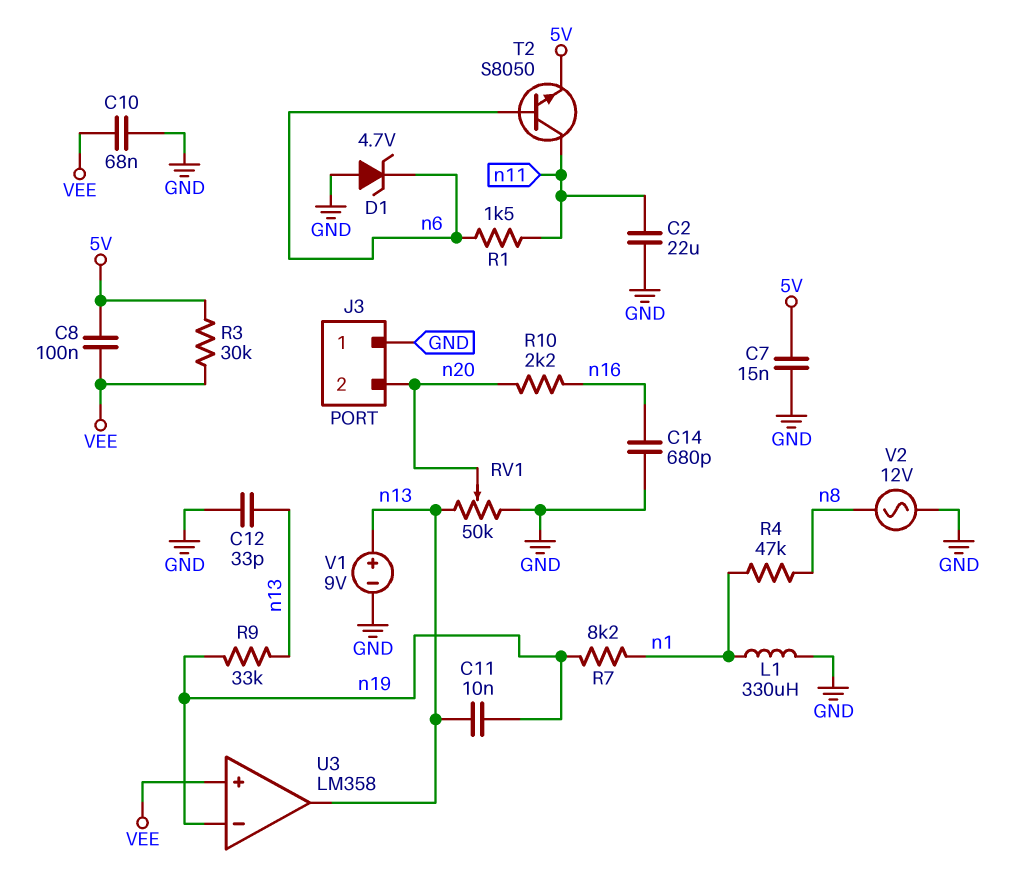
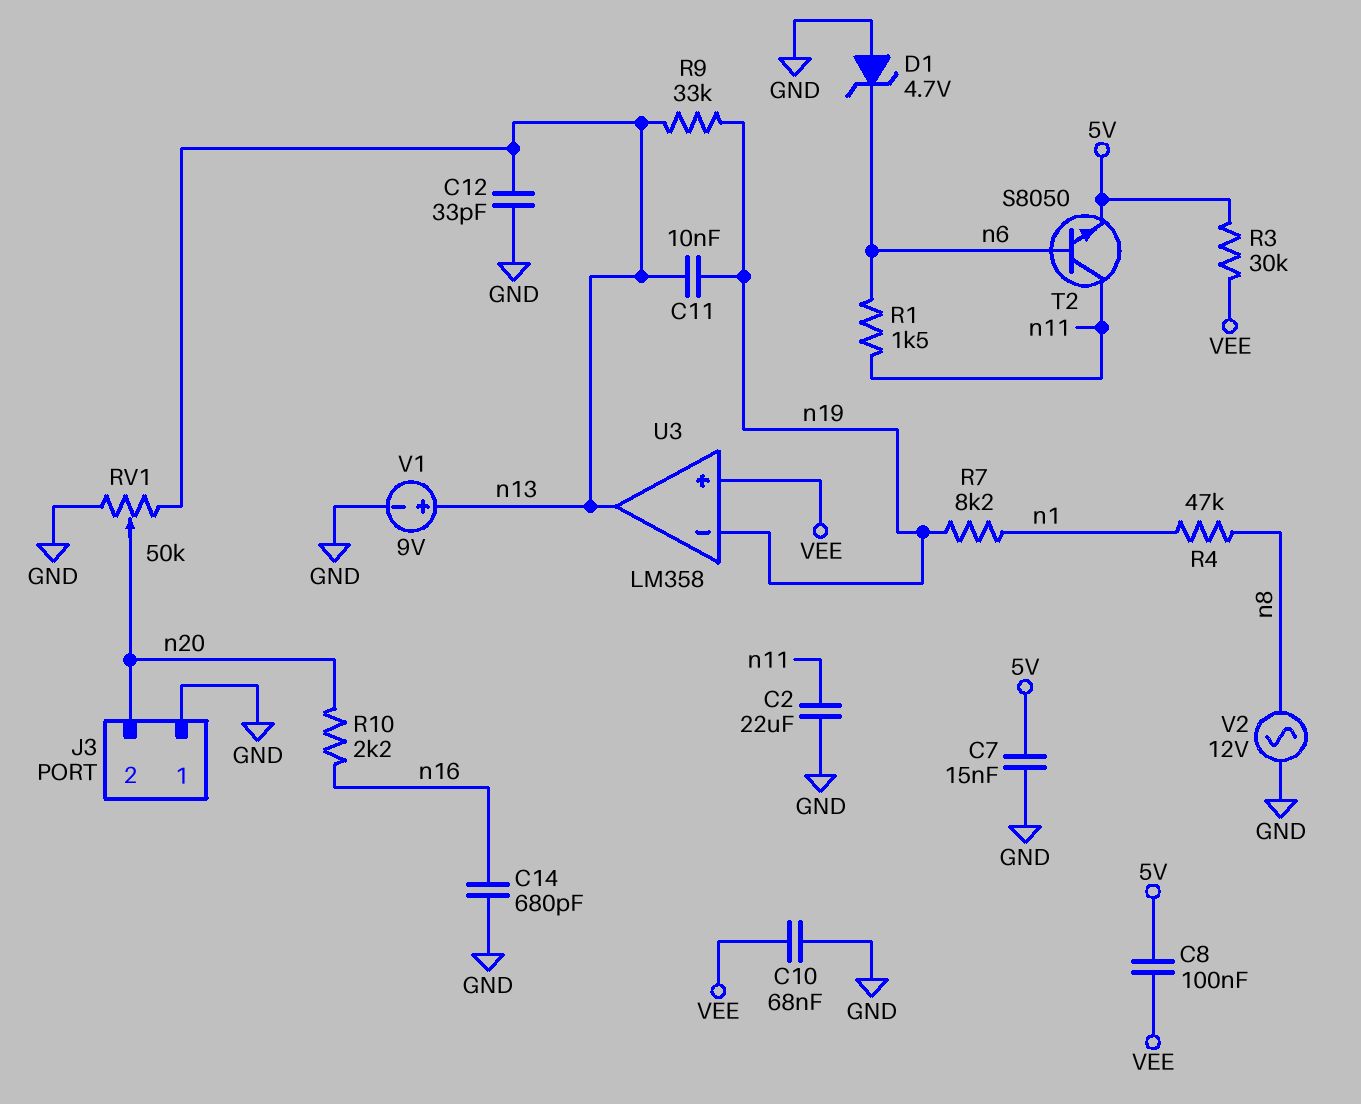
L1: 330uH (GND, n1) -> none

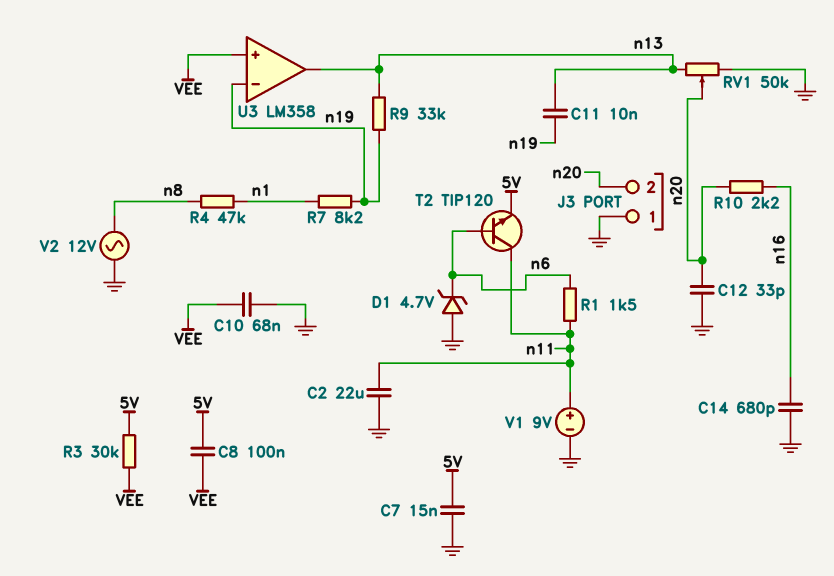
C12: 33pF (GND, n13) -> 33pF (GND, n20)
T2: NPN S8050 (B n6, C n11, E 5V) -> NPN TIP120 (B n6, C n11, E 5V)
V1: 9V (plus n13, minus GND) -> 9V (plus n11, minus GND)

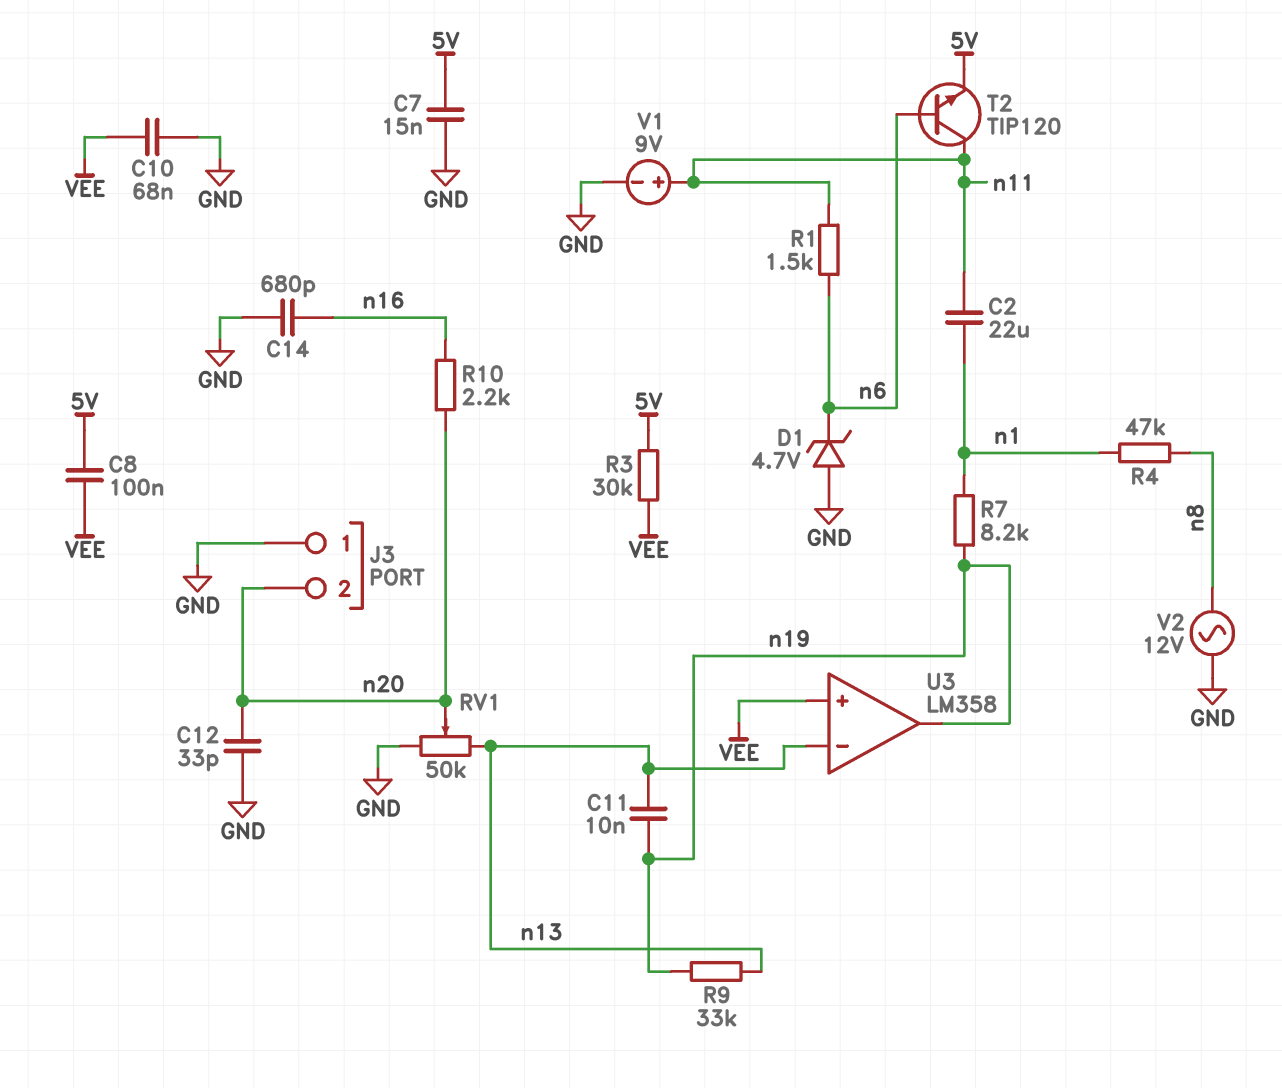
C2: 22uF (GND, n11) -> 22uF (n1, n11)
U3 pin in-: n19 -> n13
U3 pin out: n13 -> n19

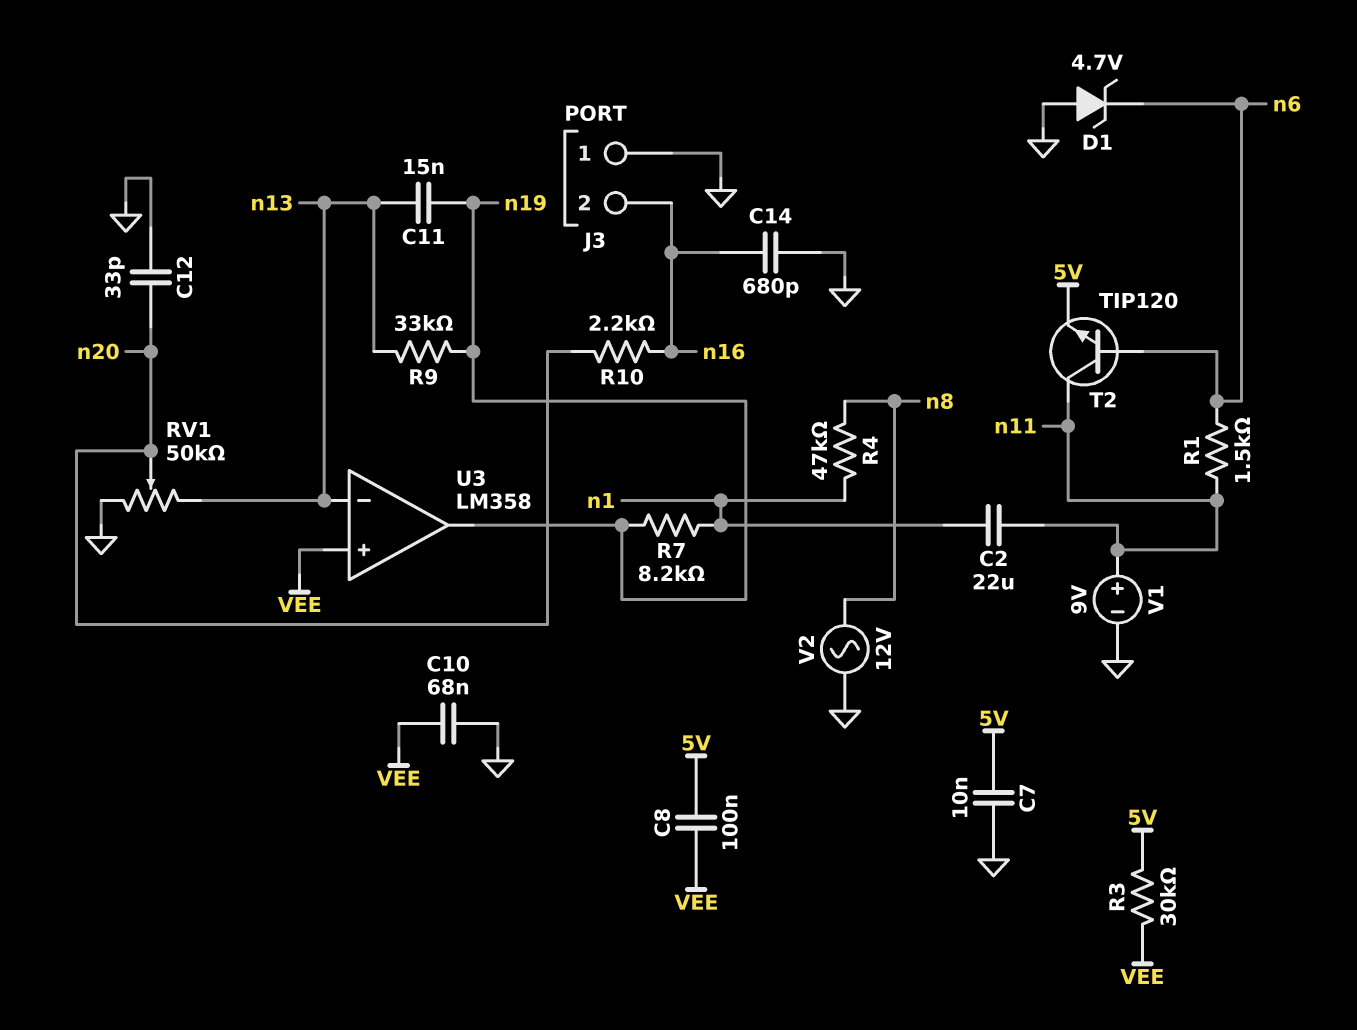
C7: 15nF (5V, GND) -> 10nF (5V, GND)
C11: 10nF (n13, n19) -> 15nF (n13, n19)
J3 pin 2: n20 -> n16

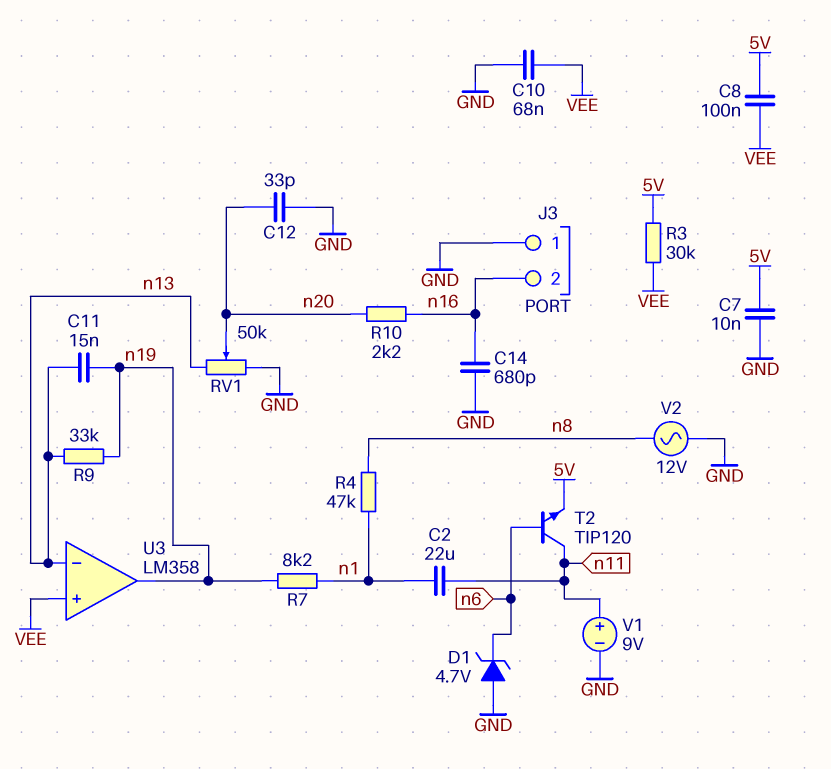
R1: 1.5k (n6, n11) -> none

